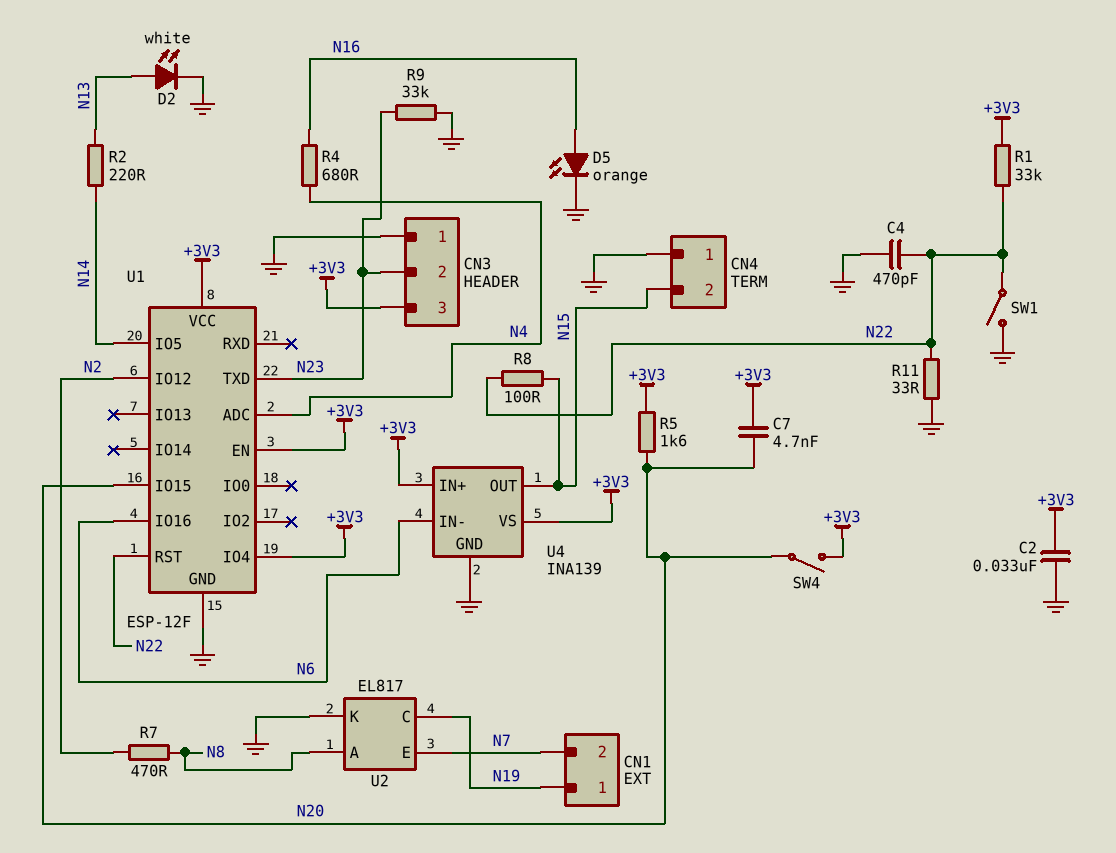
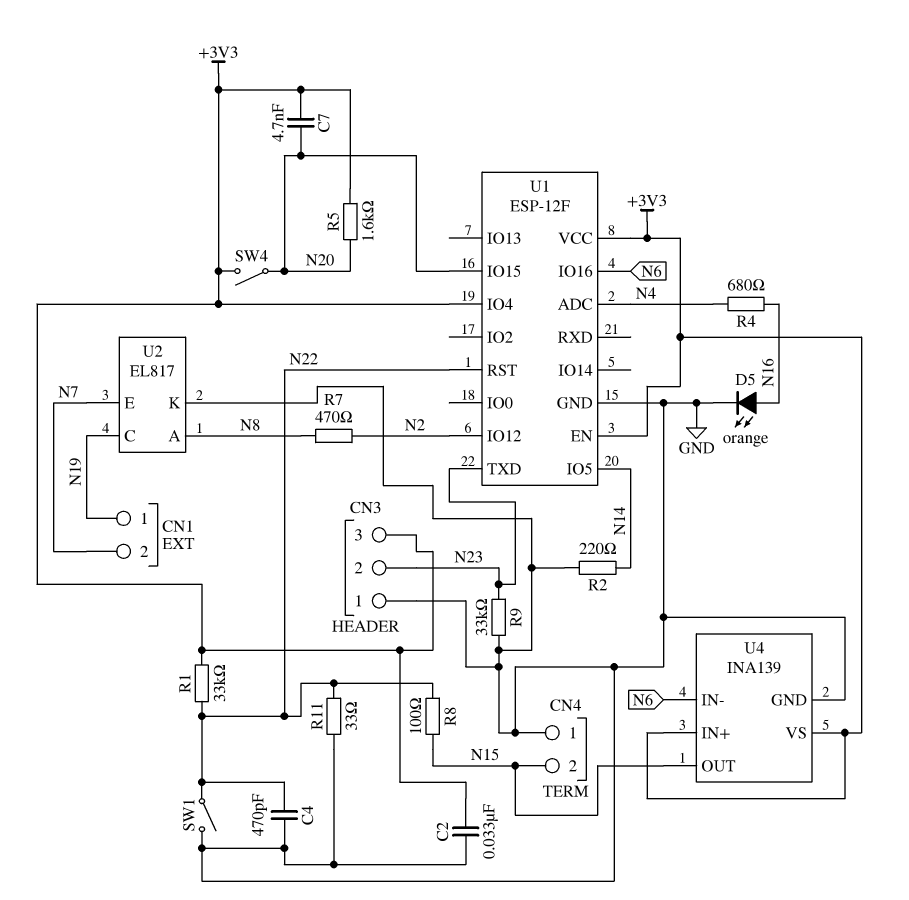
D2: LED white (A N13, K GND) -> none
R2: 220 (N13, N14) -> 220 (GND, N14)

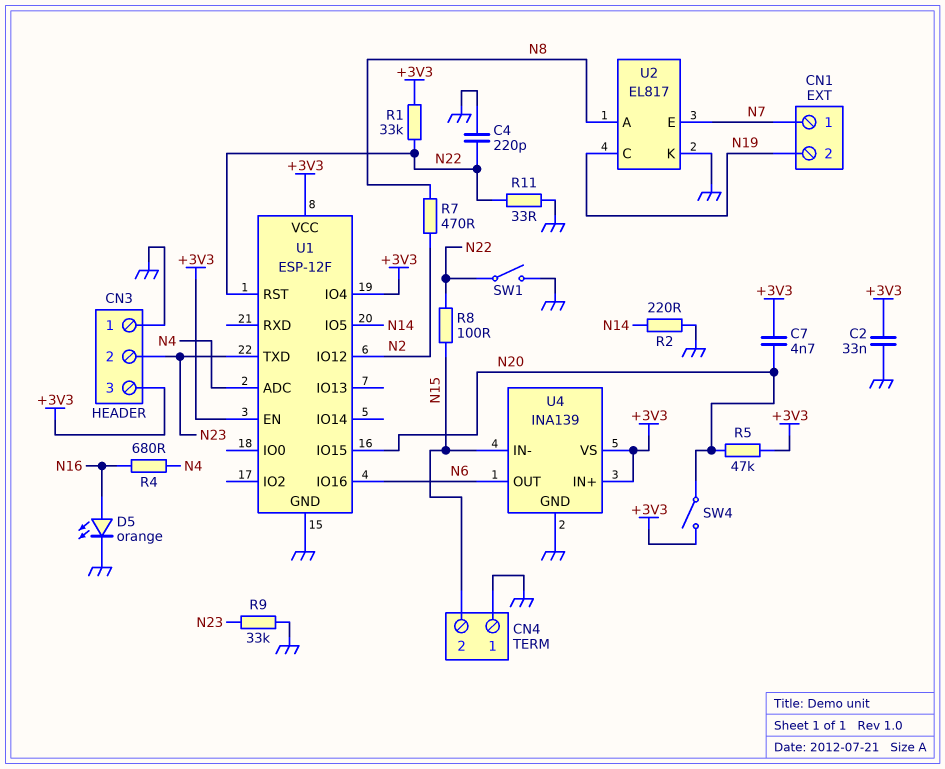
C4: 470pF (GND, N22) -> 220pF (GND, N22)
CN1 pin 1: N19 -> N7
CN1 pin 2: N7 -> N19
R5: 1.6k (+3V3, N20) -> 47k (+3V3, N20)
U4 pin IN-: N6 -> N15
U4 pin OUT: N15 -> N6

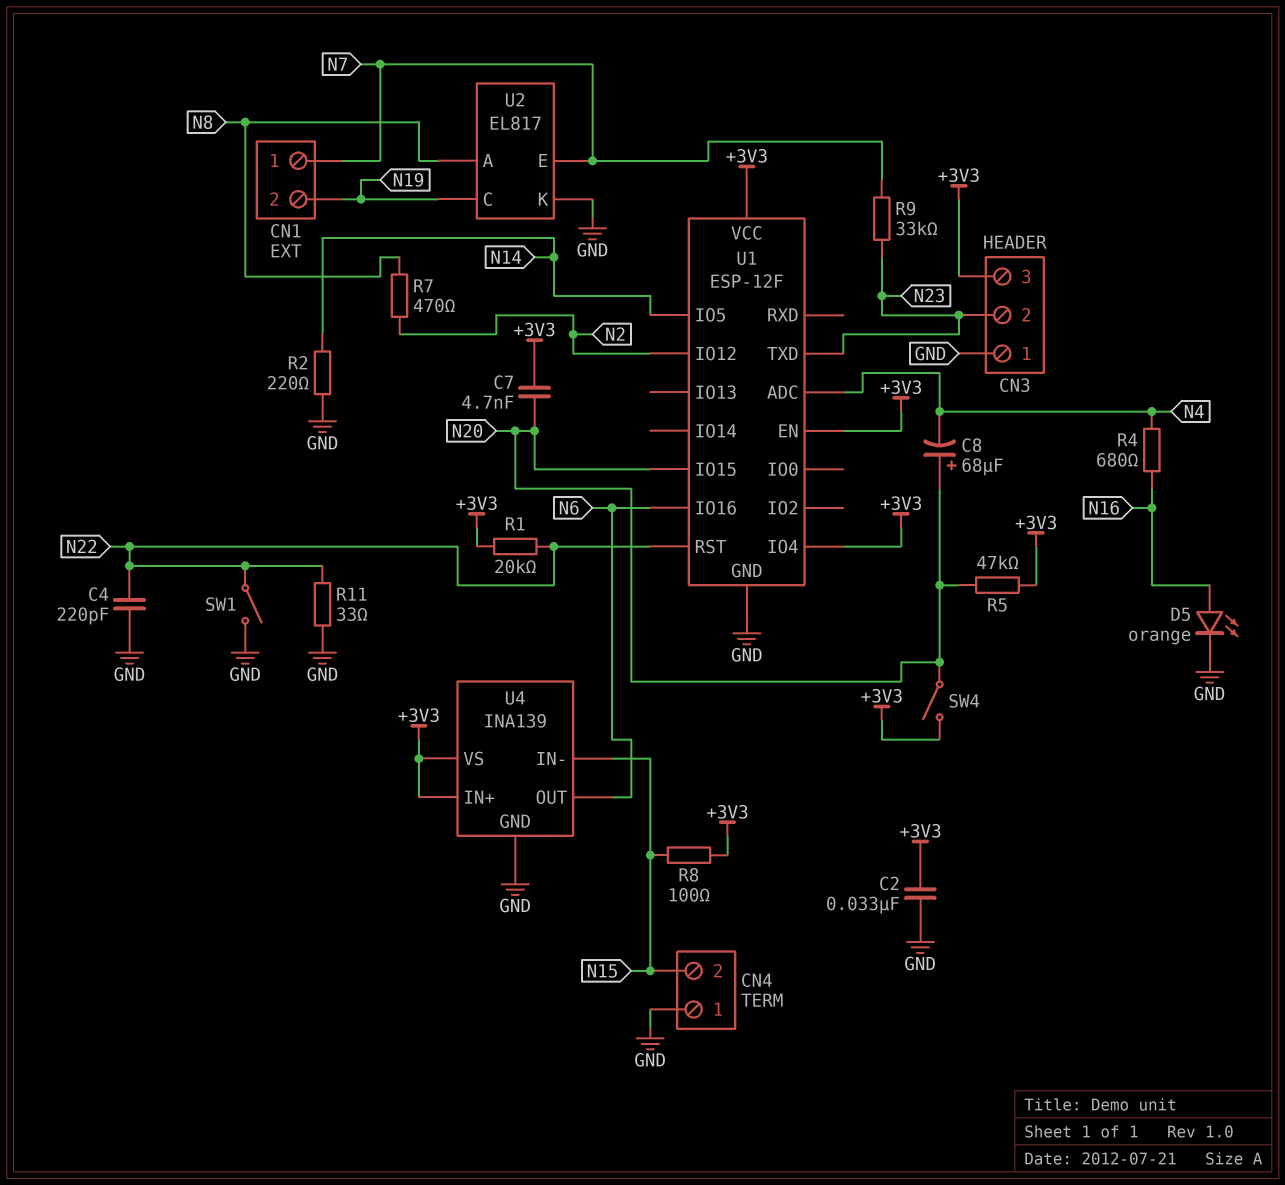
C8: none -> 68uF (plus N20, minus N4)
R1: 33k (+3V3, N22) -> 20k (+3V3, N22)
R8: 100 (N15, N22) -> 100 (+3V3, N15)
R9: 33k (GND, N23) -> 33k (N7, N23)

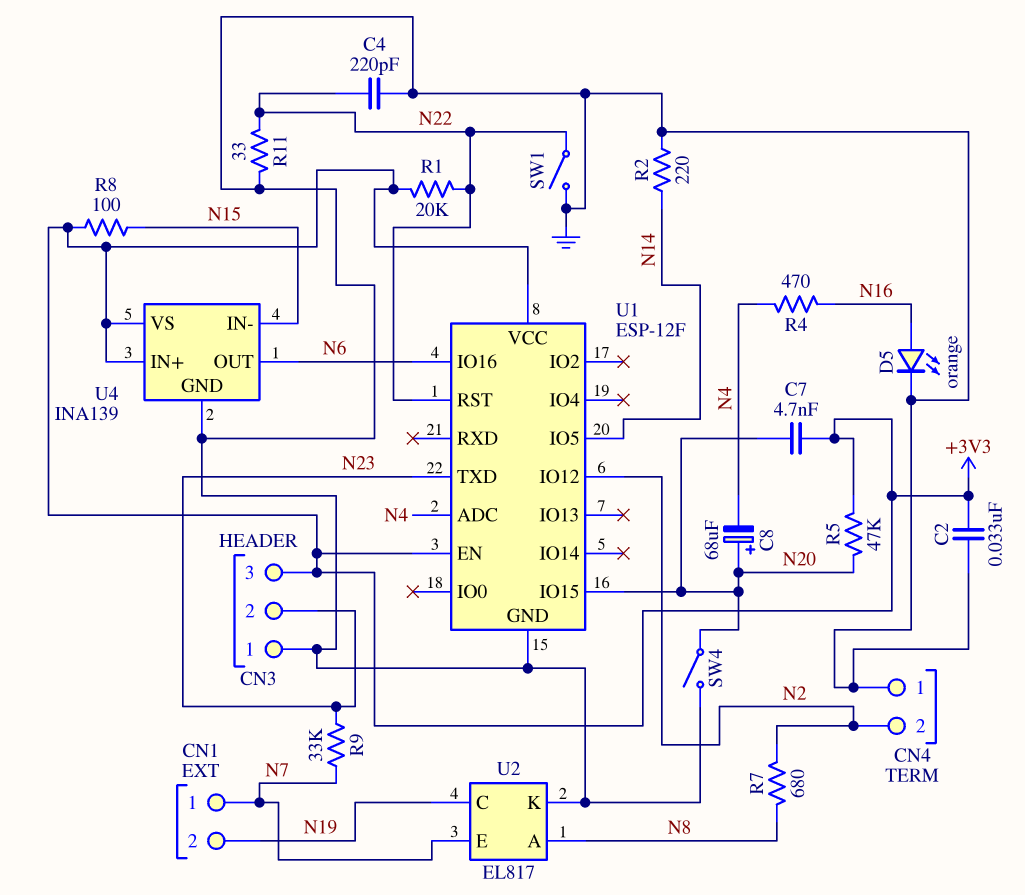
CN4 pin 2: N15 -> N2
R4: 680 (N4, N16) -> 470 (N4, N16)
R7: 470 (N2, N8) -> 680 (N2, N8)
SW4: switch (+3V3, N20) -> switch (GND, N20)
U1 pin IO4: +3V3 -> none

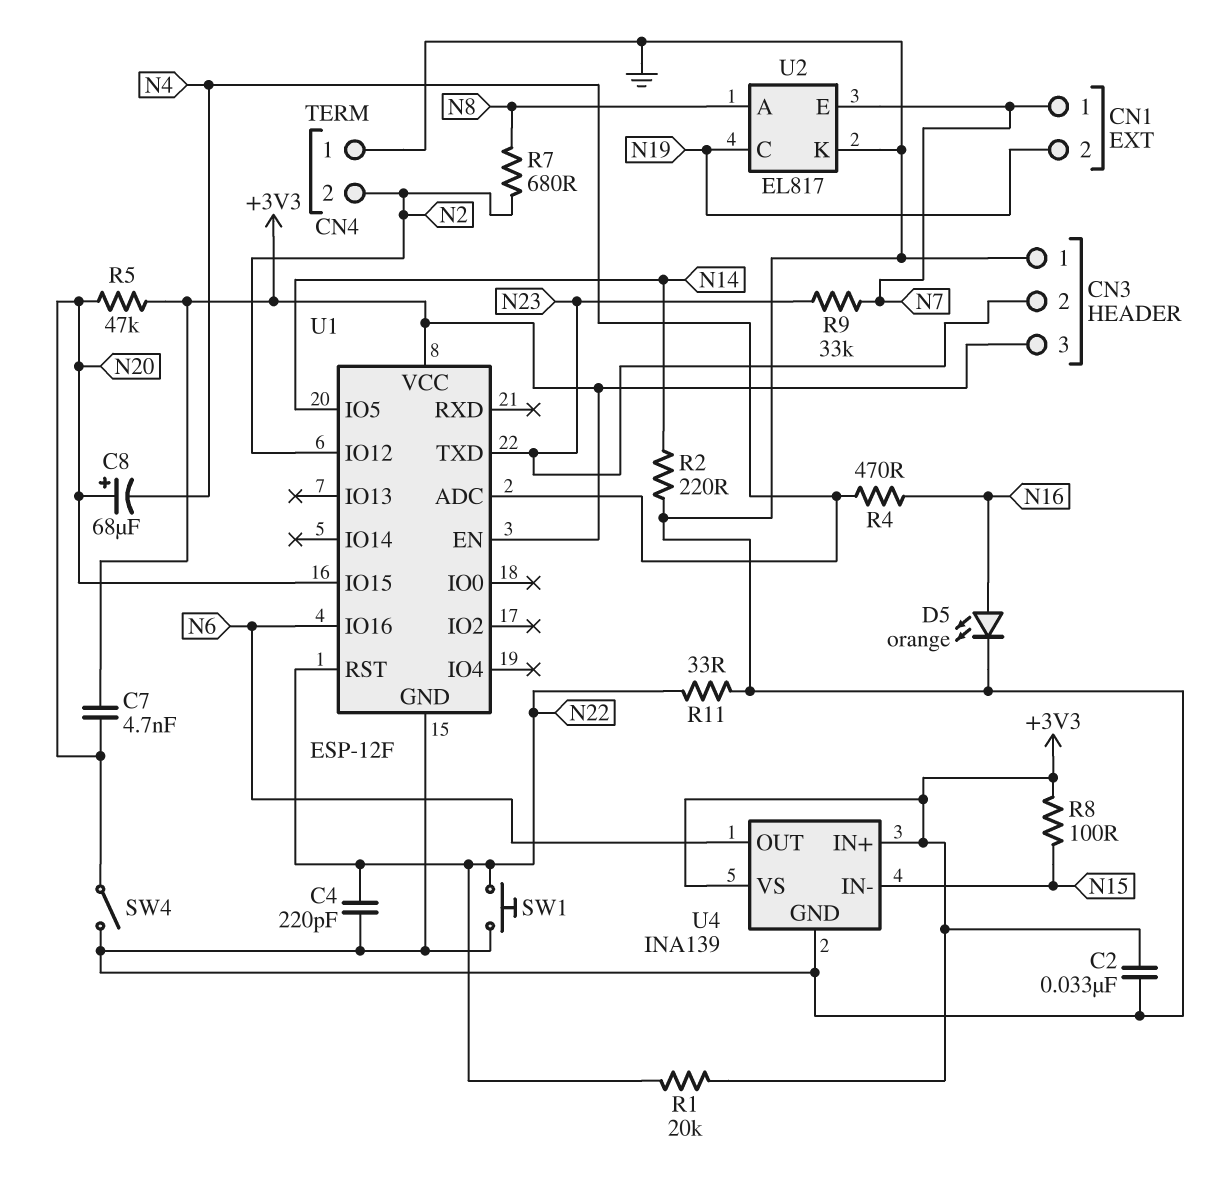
SW1: switch (GND, N22) -> button (GND, N22)

